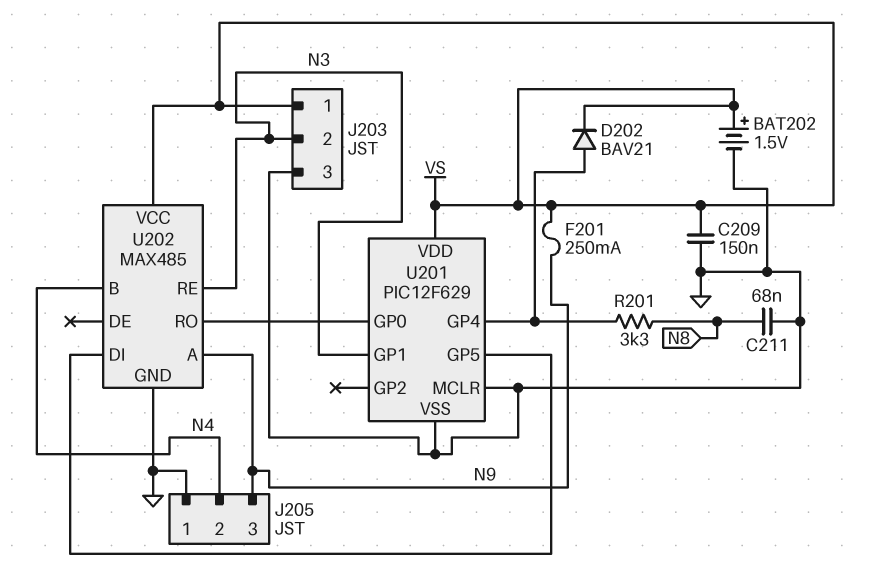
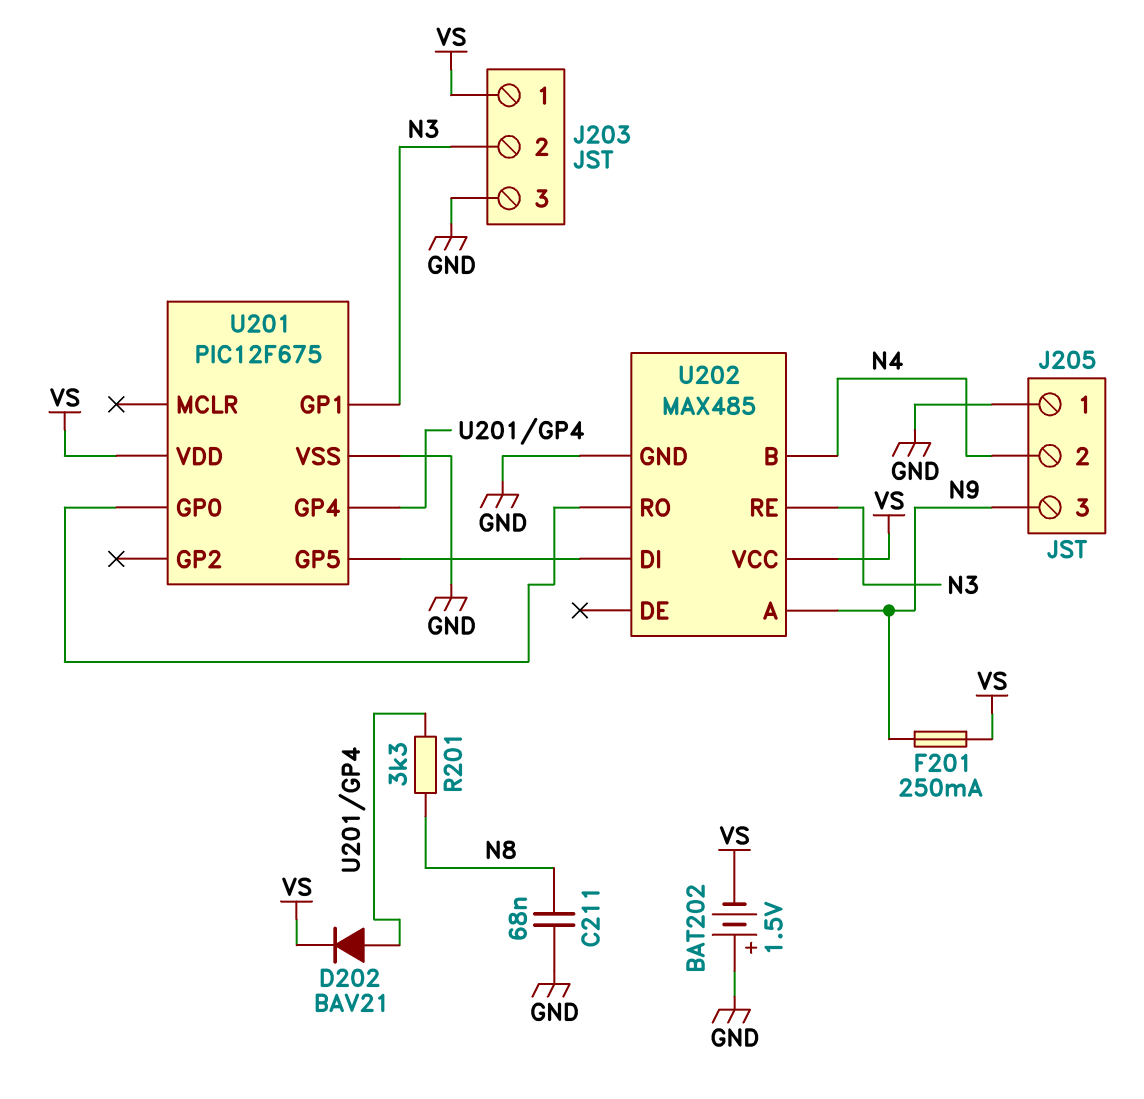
BAT202: 1.5V (plus VS, minus GND) -> 1.5V (plus GND, minus VS)
C209: 150nF (GND, VS) -> none
U201: PIC12F629 -> PIC12F675
U201 pin MCLR: GND -> none

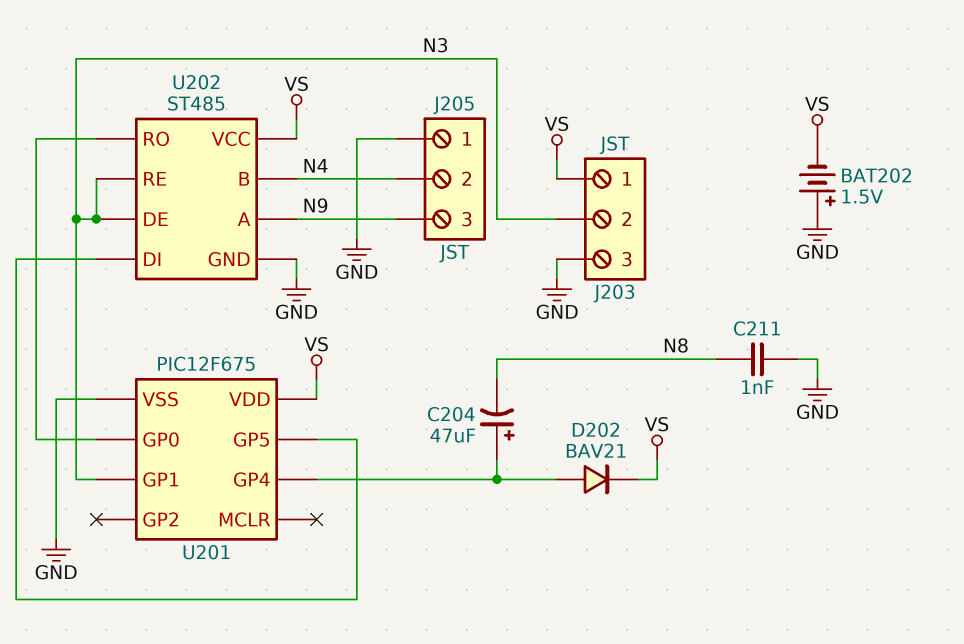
C204: none -> 47uF (plus U201/GP4, minus N8)
C211: 68nF (GND, N8) -> 1nF (GND, N8)
F201: 250mA (N9, VS) -> none
R201: 3.3k (N8, U201/GP4) -> none
U202: MAX485 -> ST485
U202 pin DE: none -> N3

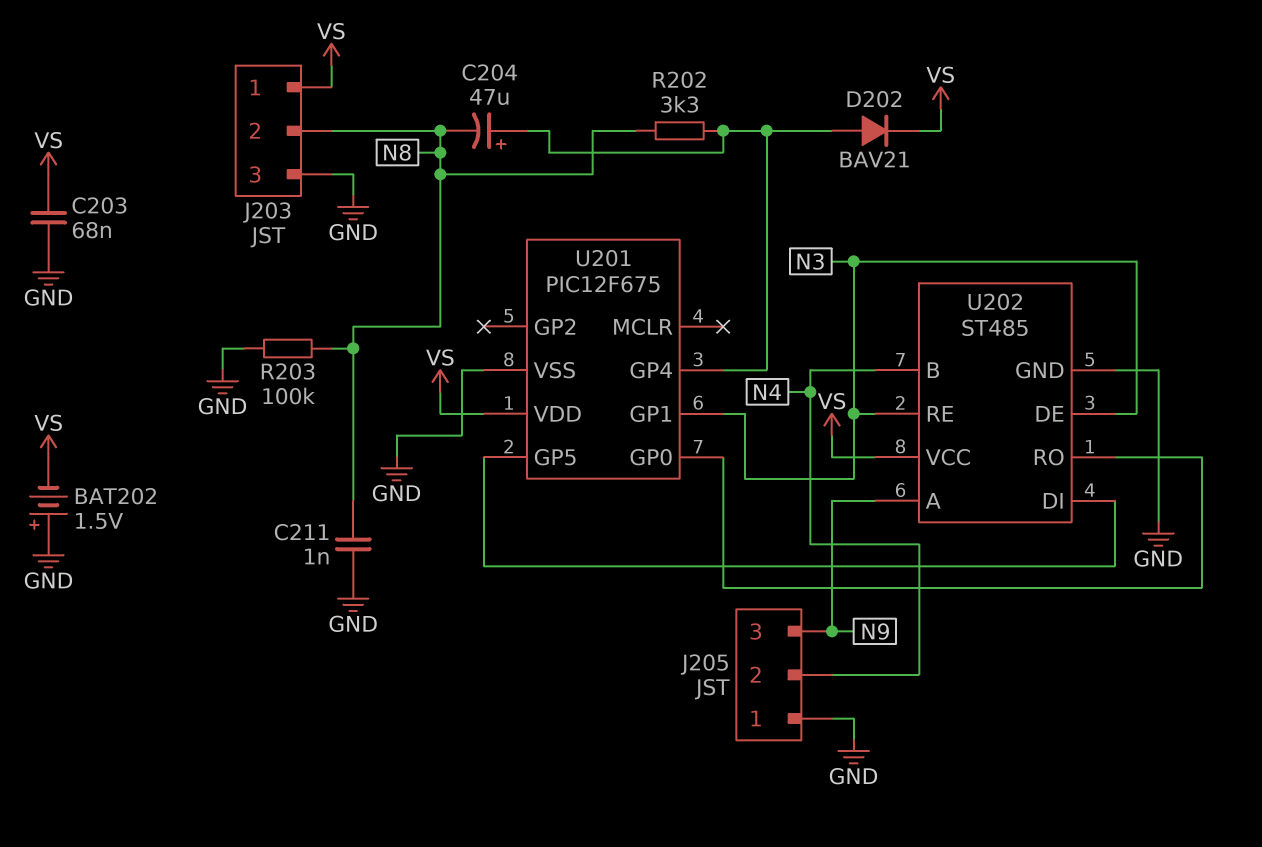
C203: none -> 68nF (GND, VS)
J203 pin 2: N3 -> N8
R202: none -> 3.3k (N8, U201/GP4)
R203: none -> 100k (GND, N8)

